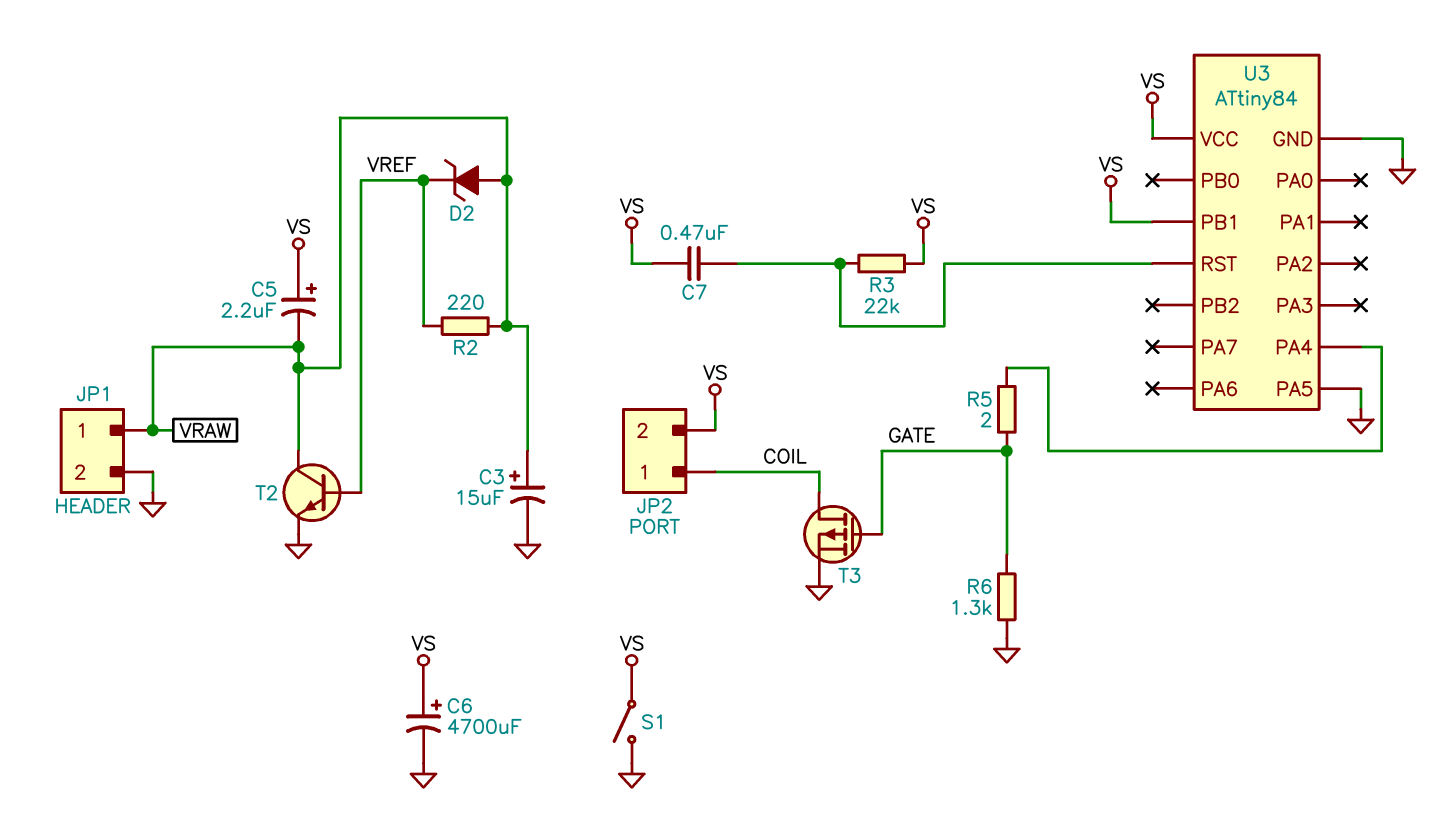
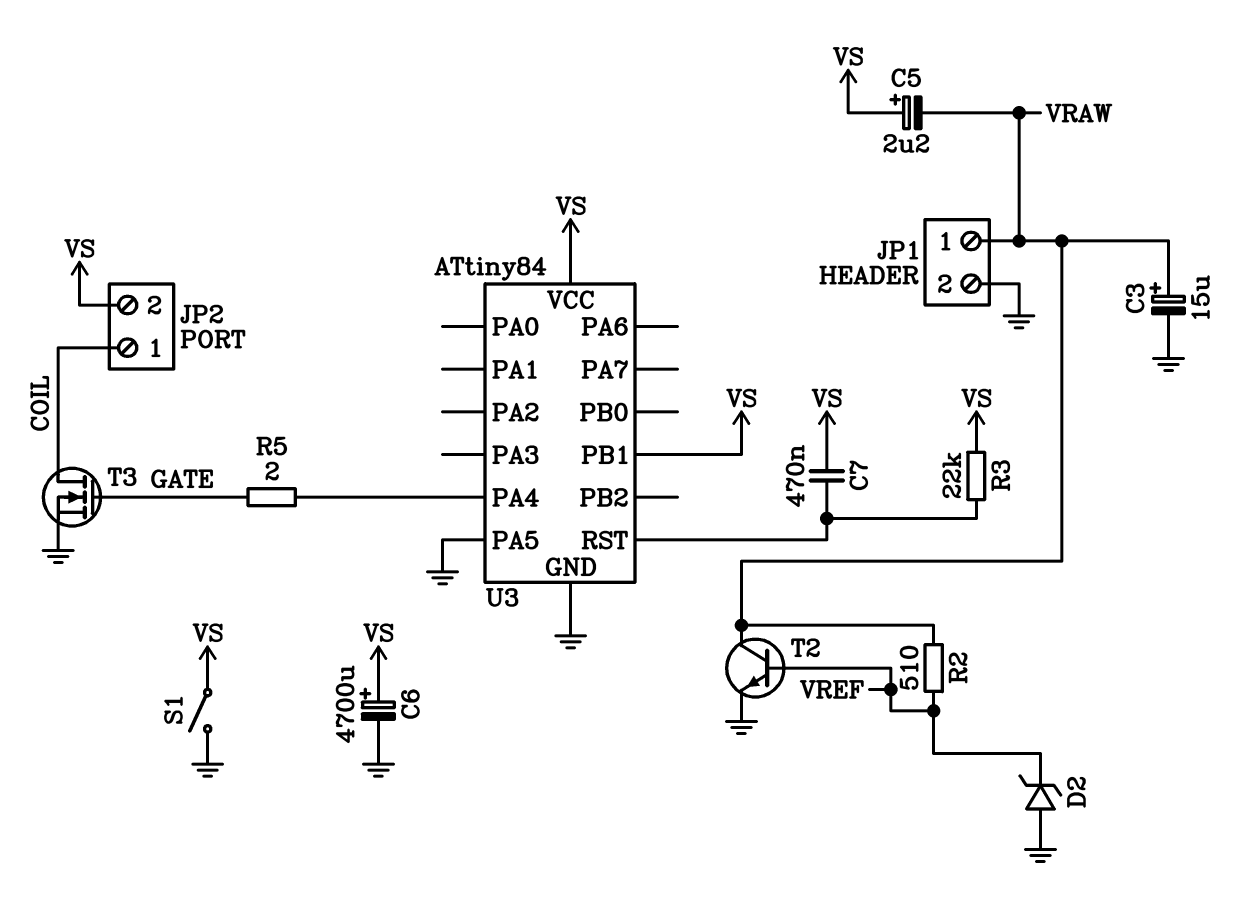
D2: zener (A VRAW, K VREF) -> zener (A GND, K VREF)
R2: 220 (VRAW, VREF) -> 510 (VRAW, VREF)
R6: 1.3k (GATE, GND) -> none
T3: PMOS (G GATE, D COIL, S GND) -> NMOS (G GATE, D COIL, S GND)

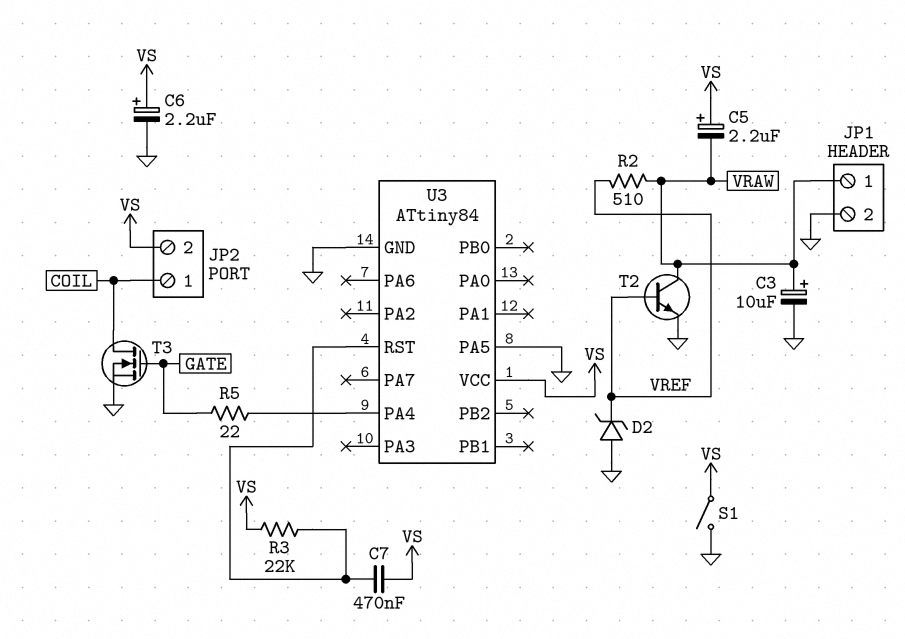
C3: 15uF (plus VRAW, minus GND) -> 10uF (plus VRAW, minus GND)
C6: 4700uF (plus VS, minus GND) -> 2.2uF (plus VS, minus GND)
R5: 2 (GATE, U3/PA4) -> 22 (GATE, U3/PA4)
U3 pin PB1: VS -> none

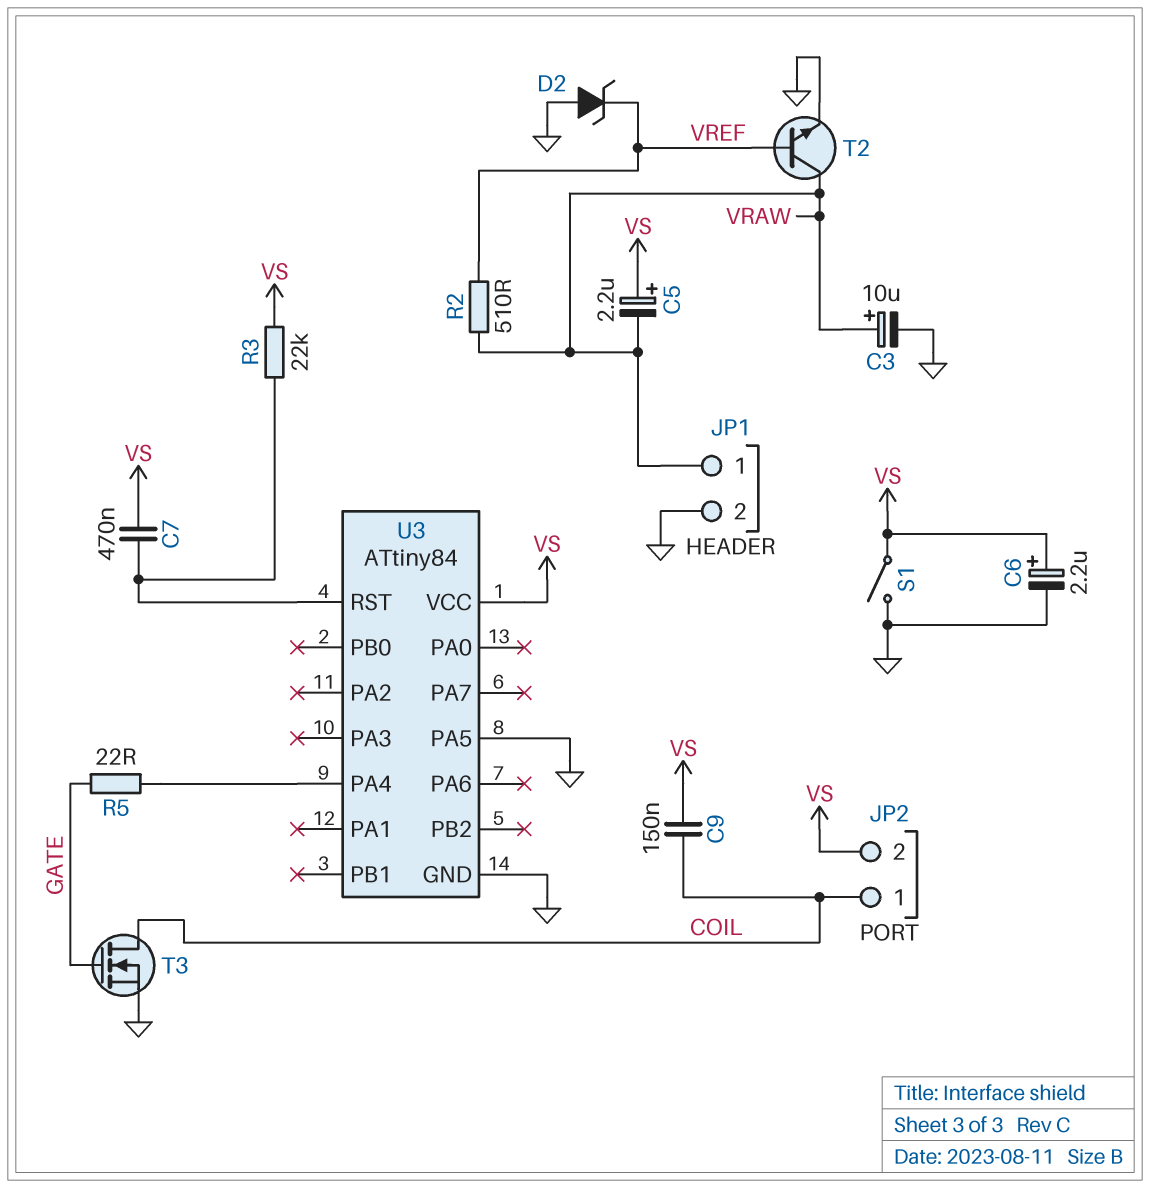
C9: none -> 150nF (COIL, VS)

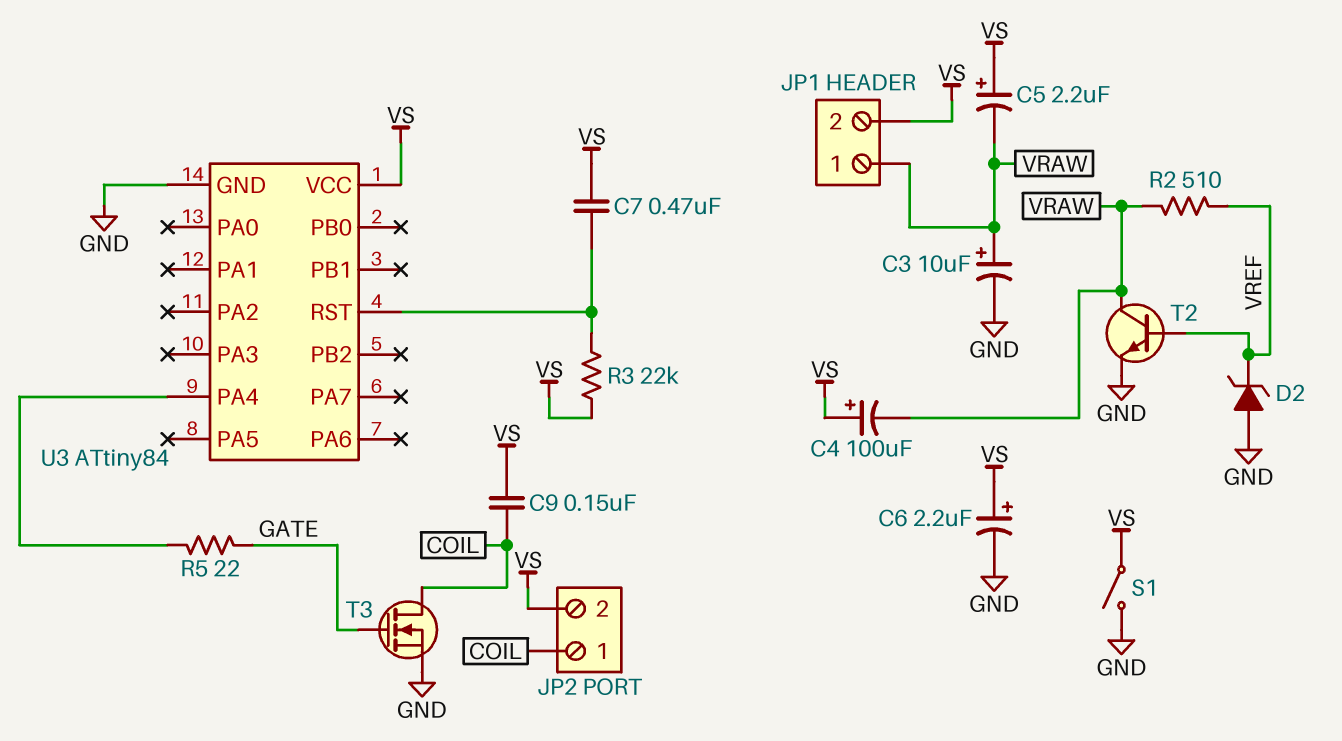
C4: none -> 100uF (plus VS, minus VRAW)
JP1 pin 2: GND -> VS
U3 pin PA5: GND -> none

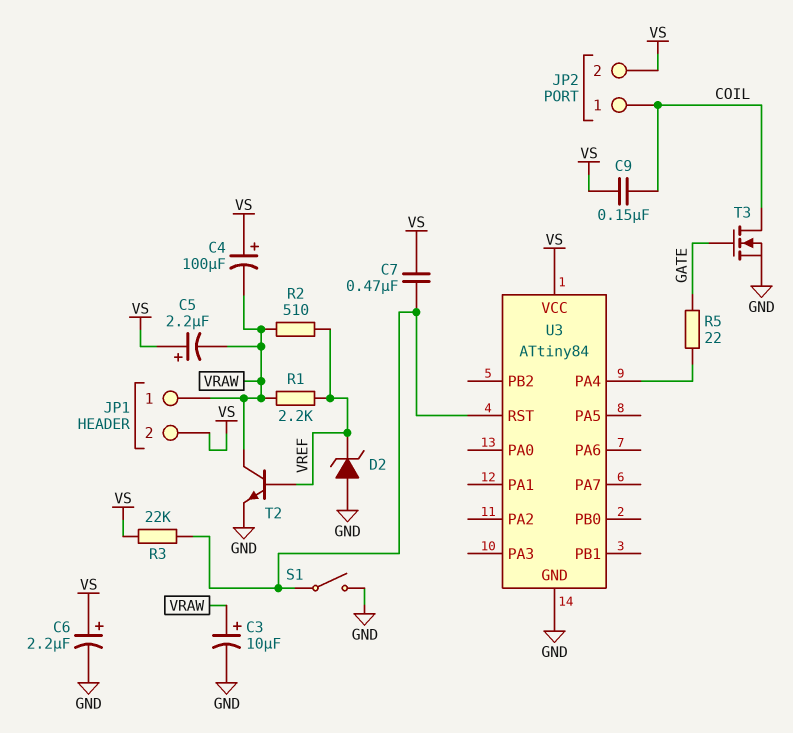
R1: none -> 2.2k (VRAW, VREF)
S1: switch (GND, VS) -> switch (GND, U3/RST)

